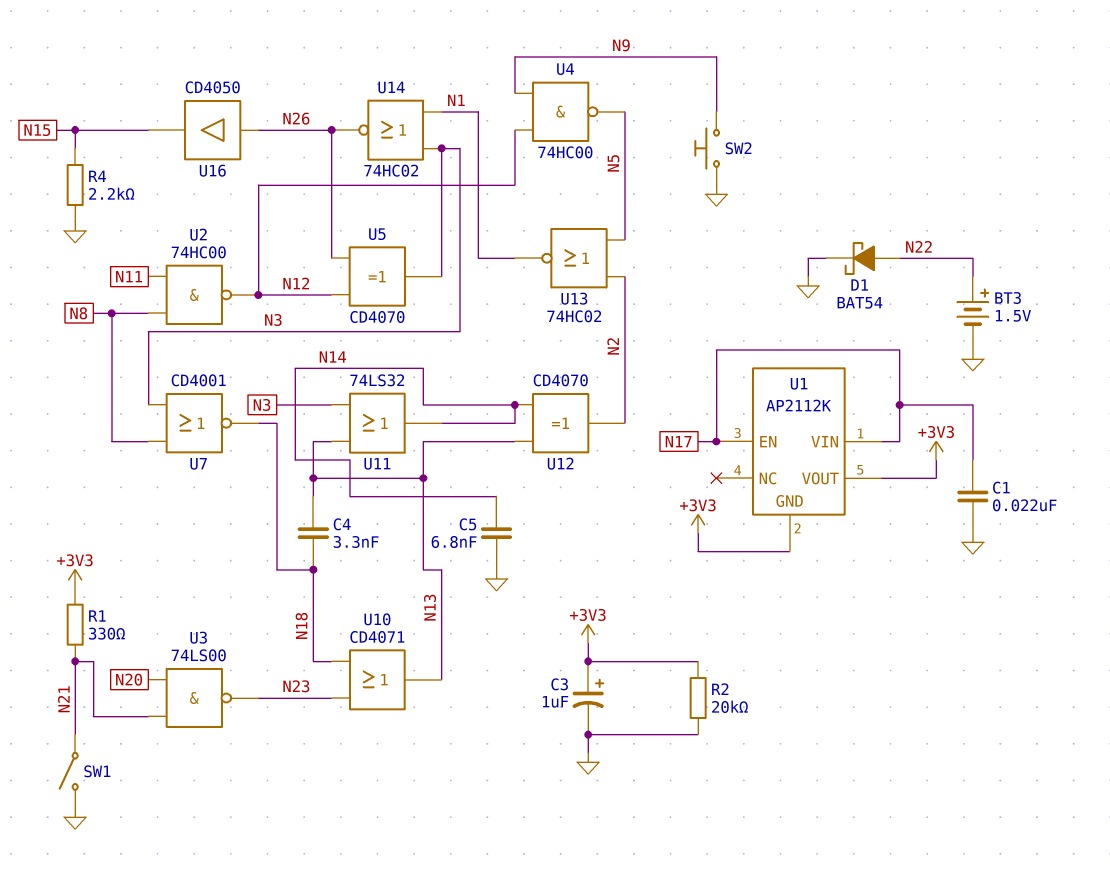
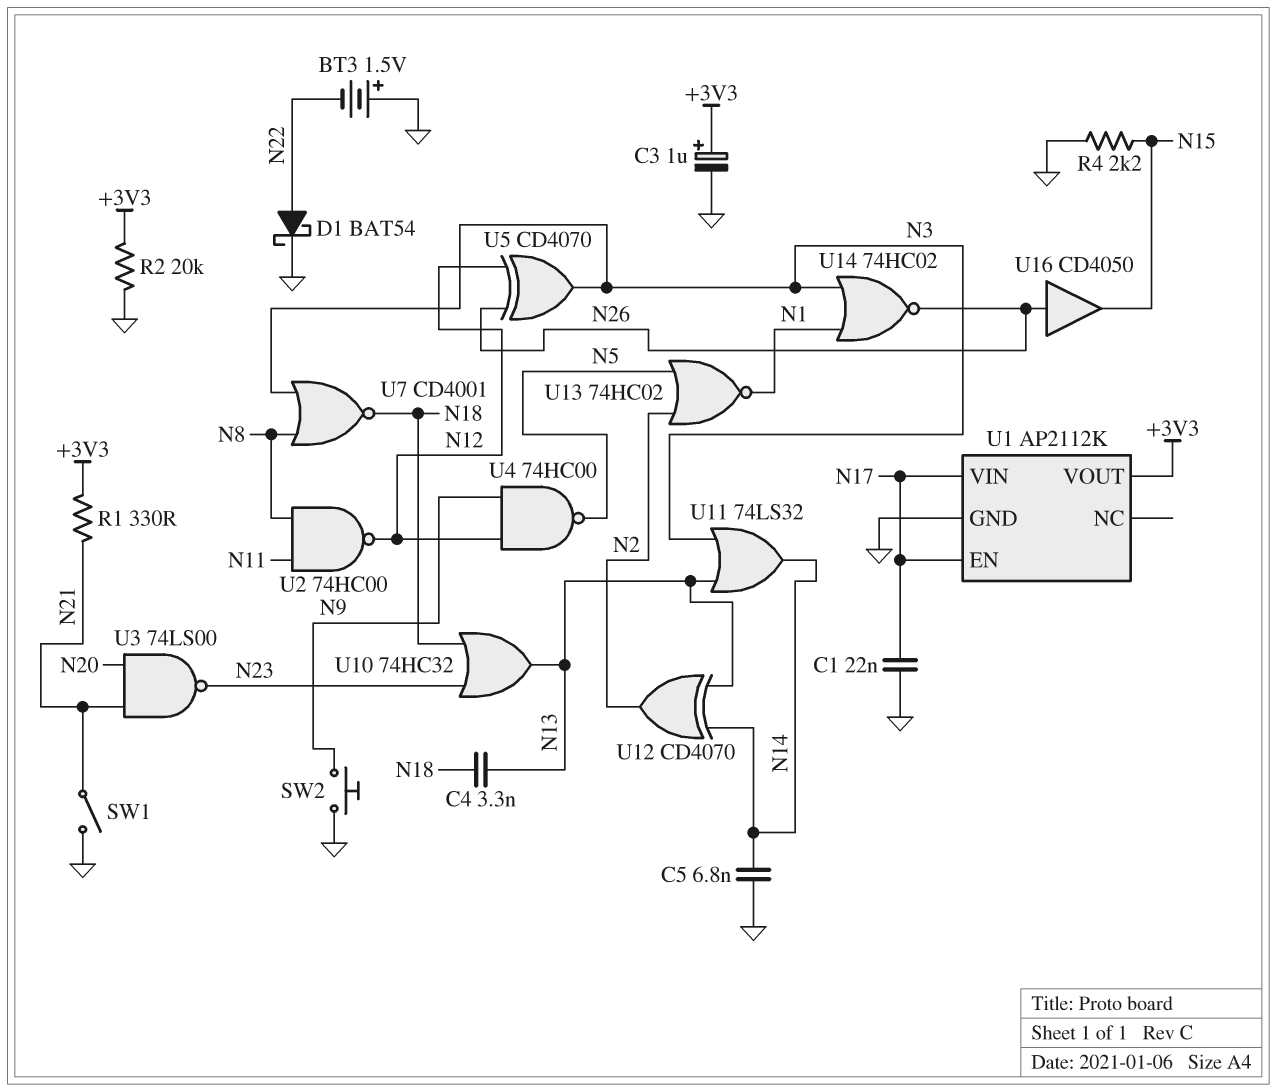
BT3: 1.5V (plus N22, minus GND) -> 1.5V (plus GND, minus N22)
U1 pin GND: +3V3 -> GND
U10: OR CD4071 (in N18, in N23, out N13) -> OR 74HC32 (in N18, in N23, out N13)

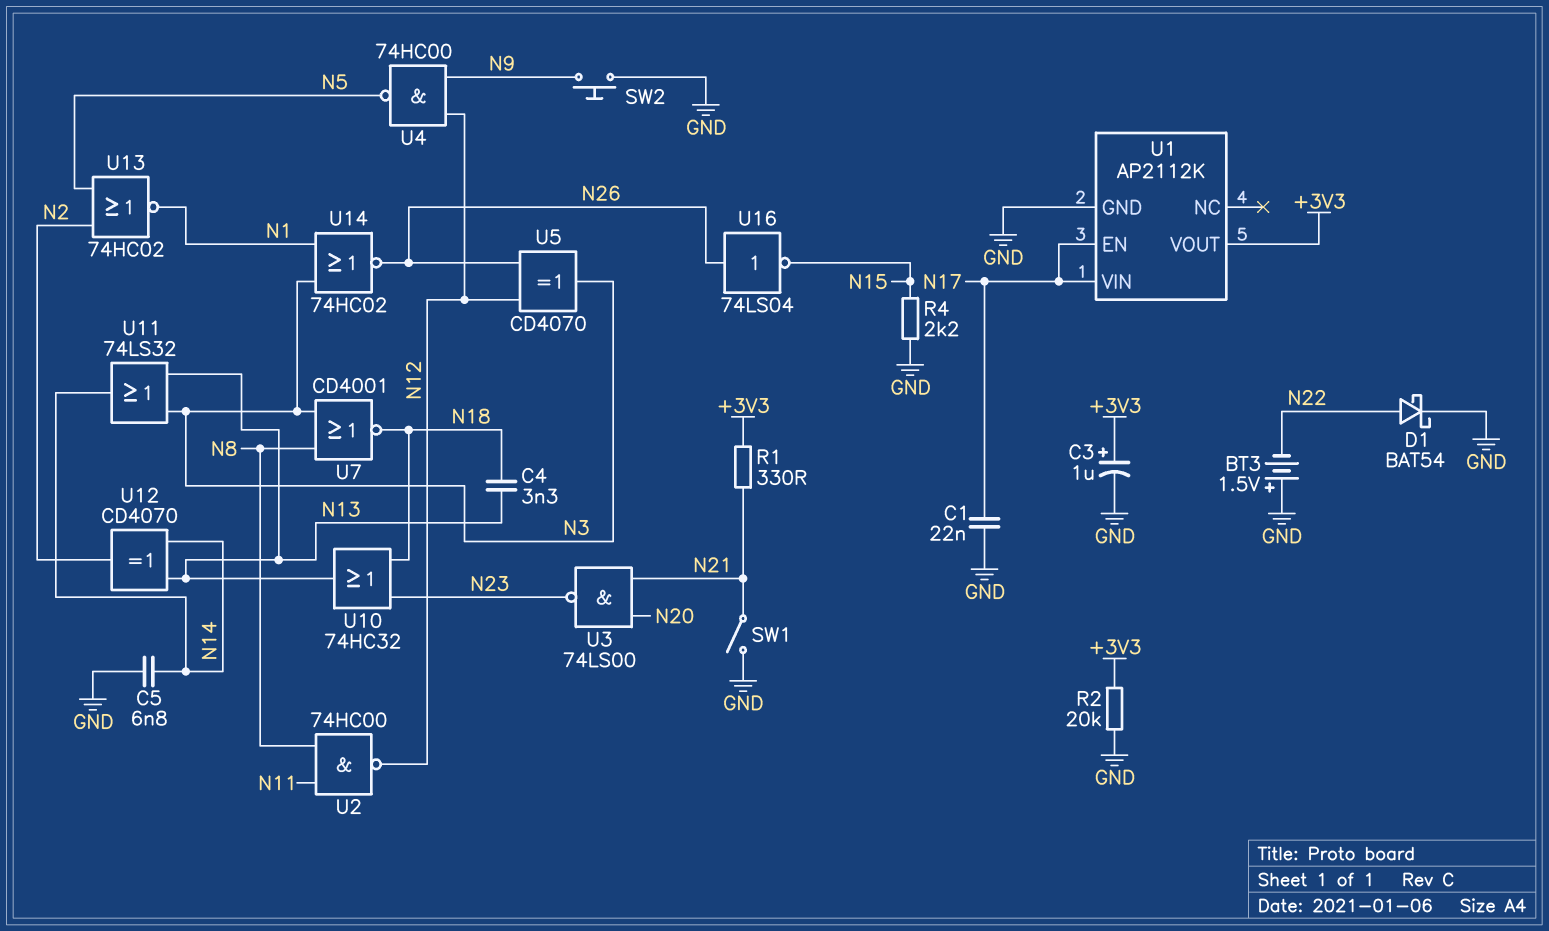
U16: buffer CD4050 (in N26, out N15) -> NOT 74LS04 (in N26, out N15)

